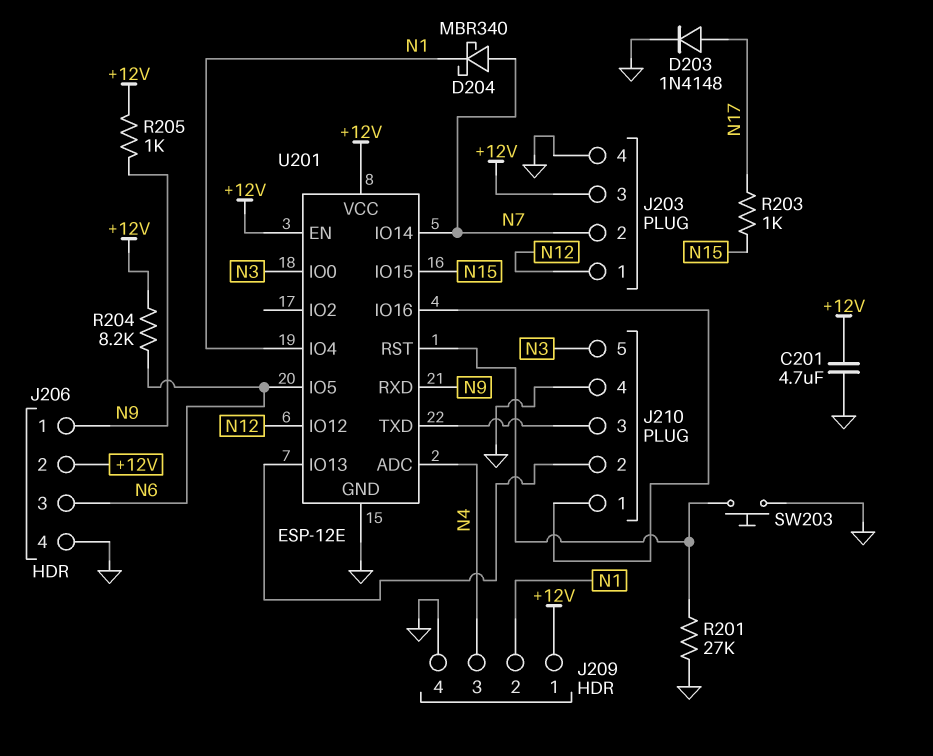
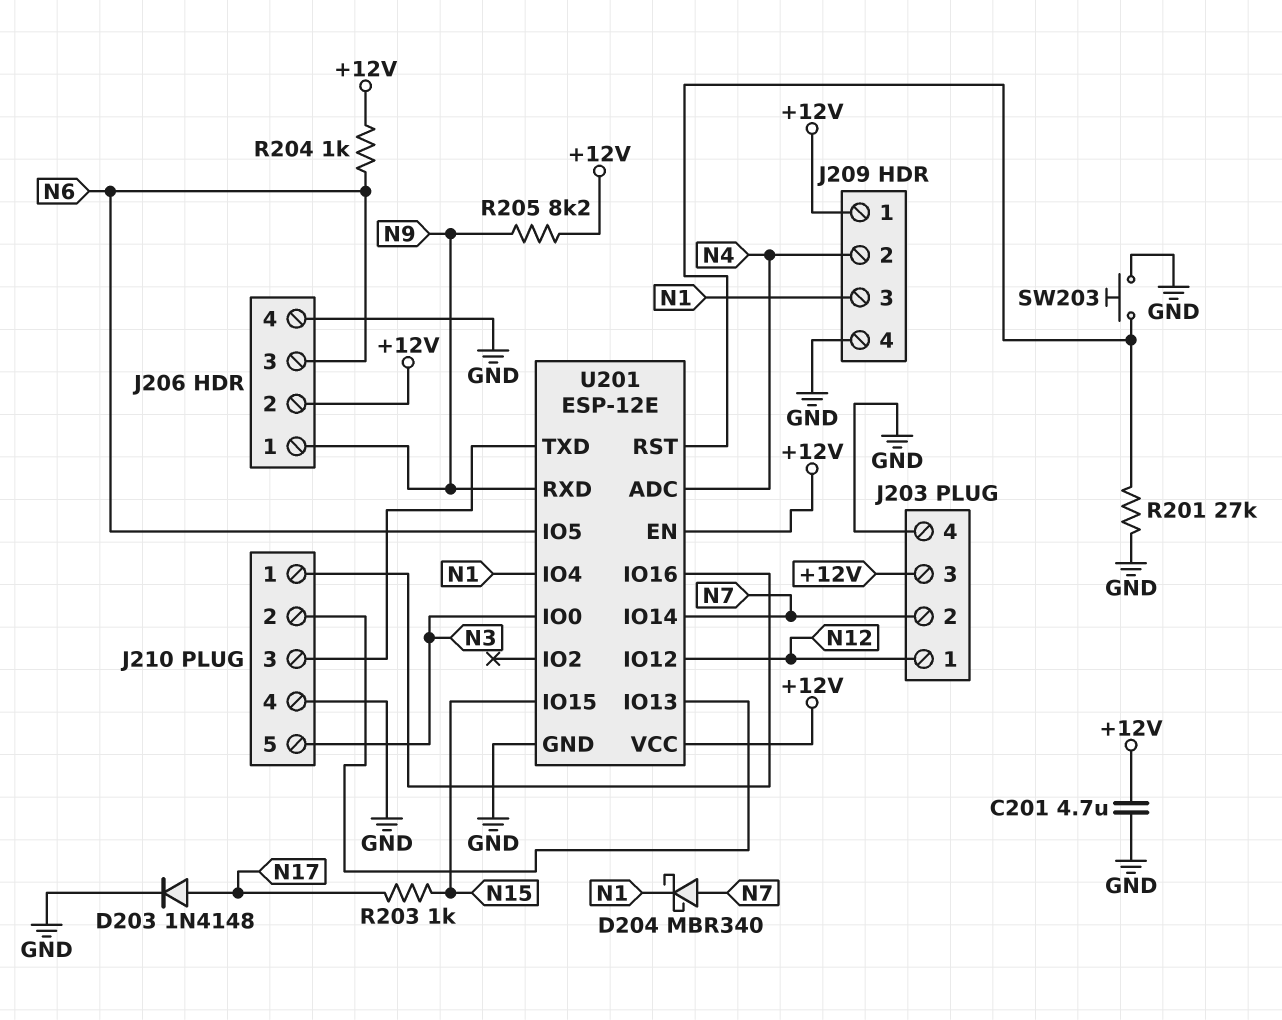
J209 pin 2: N1 -> N4
J209 pin 3: N4 -> N1
R204: 8.2k (+12V, N6) -> 1k (+12V, N6)
R205: 1k (+12V, N9) -> 8.2k (+12V, N9)

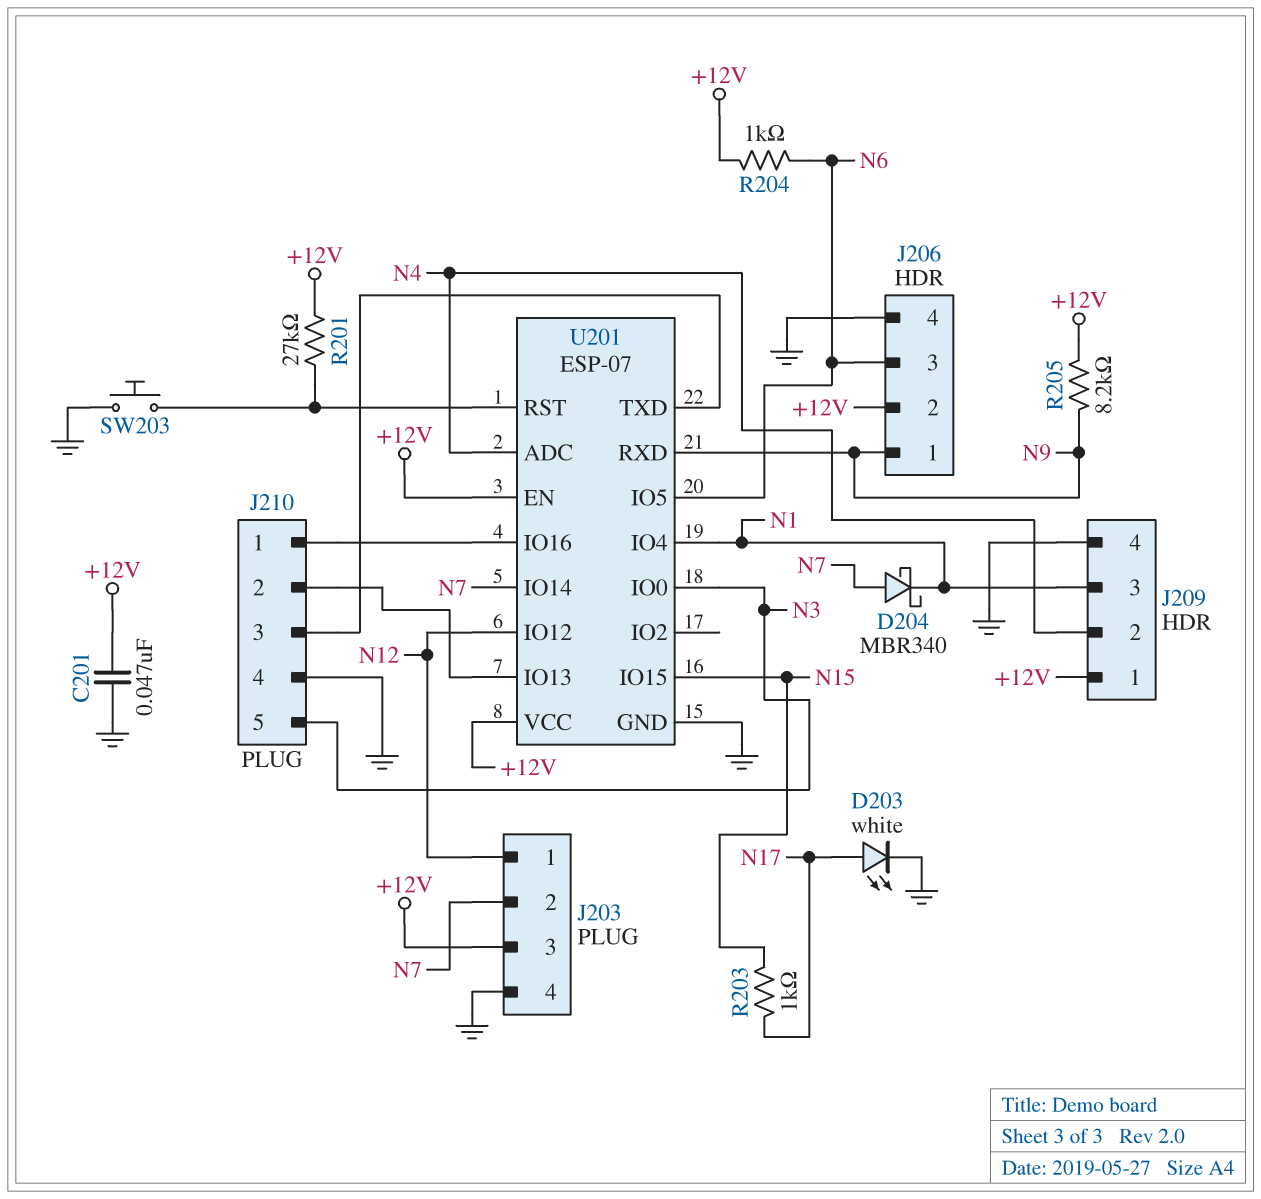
C201: 4.7uF (+12V, GND) -> 47nF (+12V, GND)
D203: diode 1N4148 (A N17, K GND) -> LED white (A N17, K GND)
R201: 27k (GND, U201/RST) -> 27k (+12V, U201/RST)
U201: ESP-12E -> ESP-07

